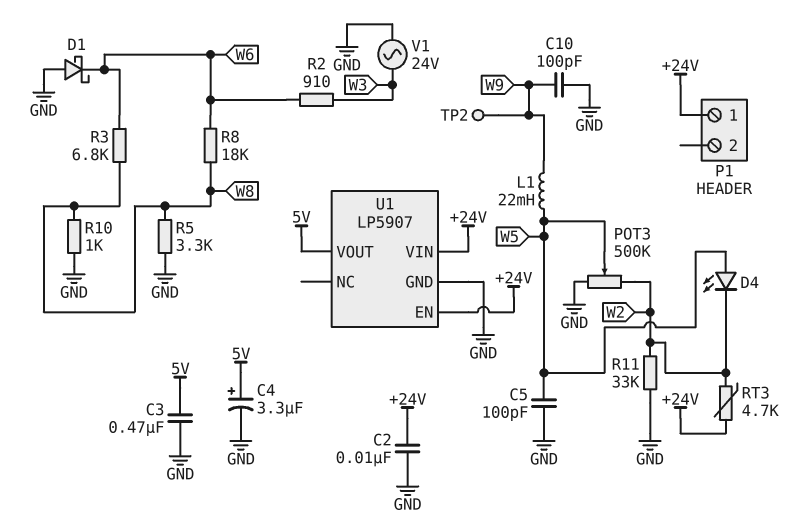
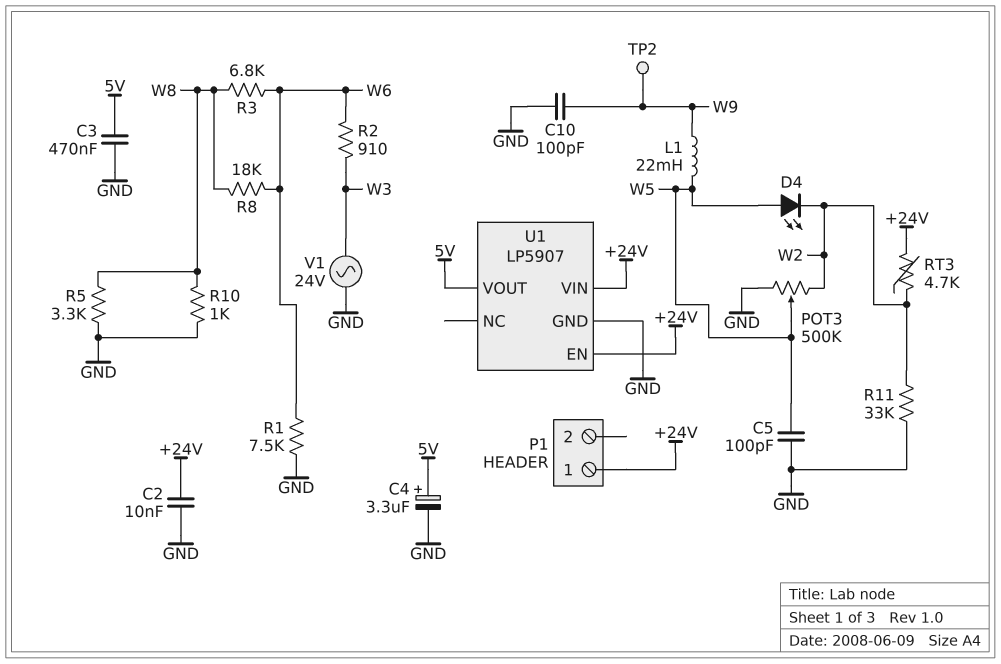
D1: schottky (A GND, K W6) -> none
R1: none -> 7.5k (GND, W6)

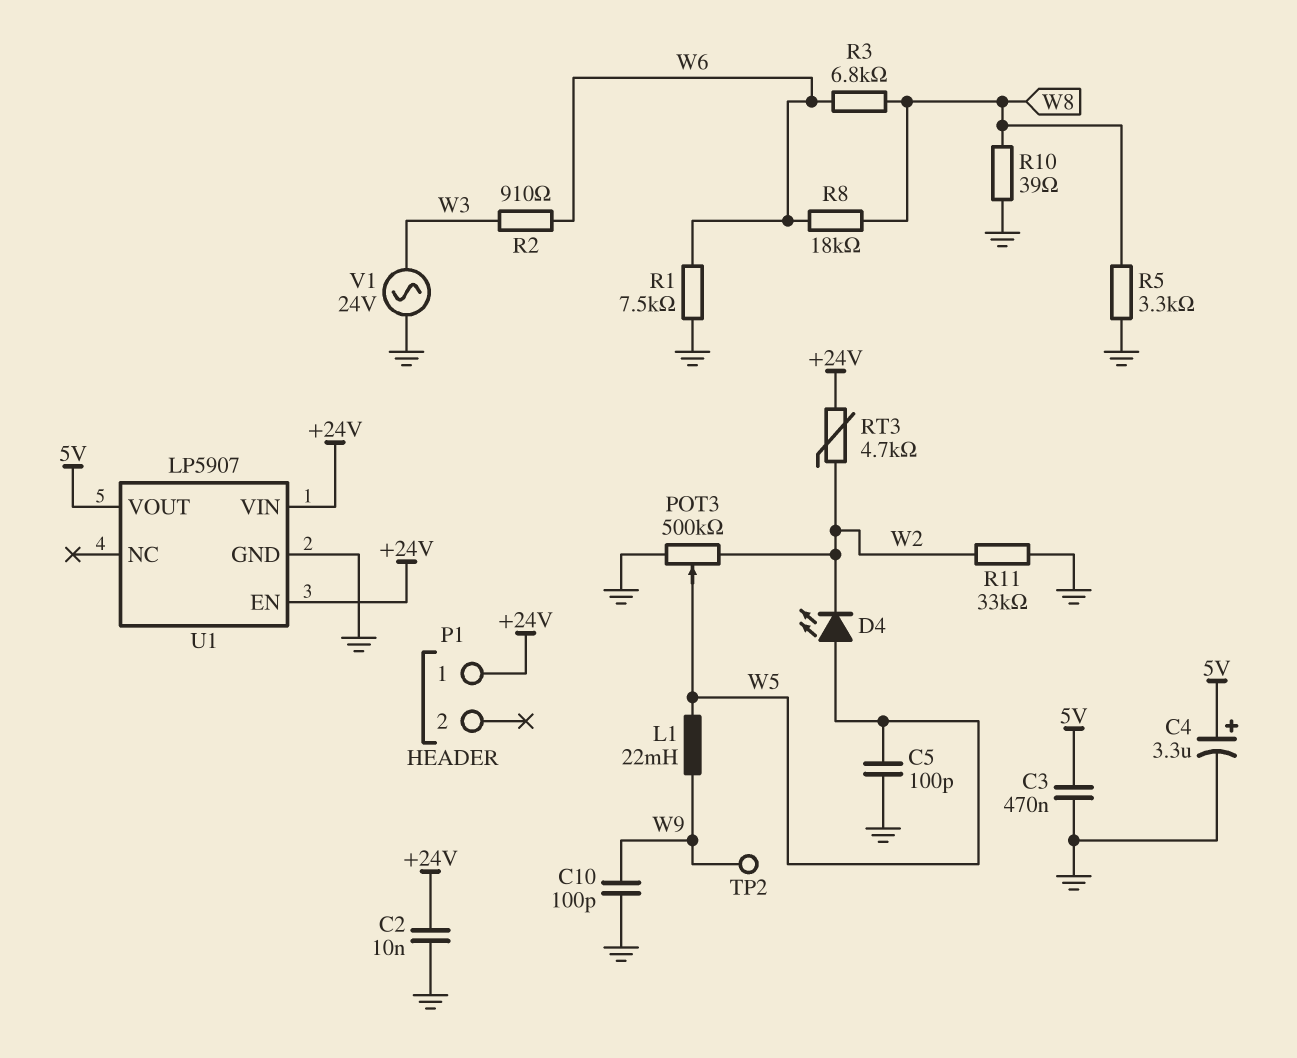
R10: 1k (GND, W8) -> 39 (GND, W8)

